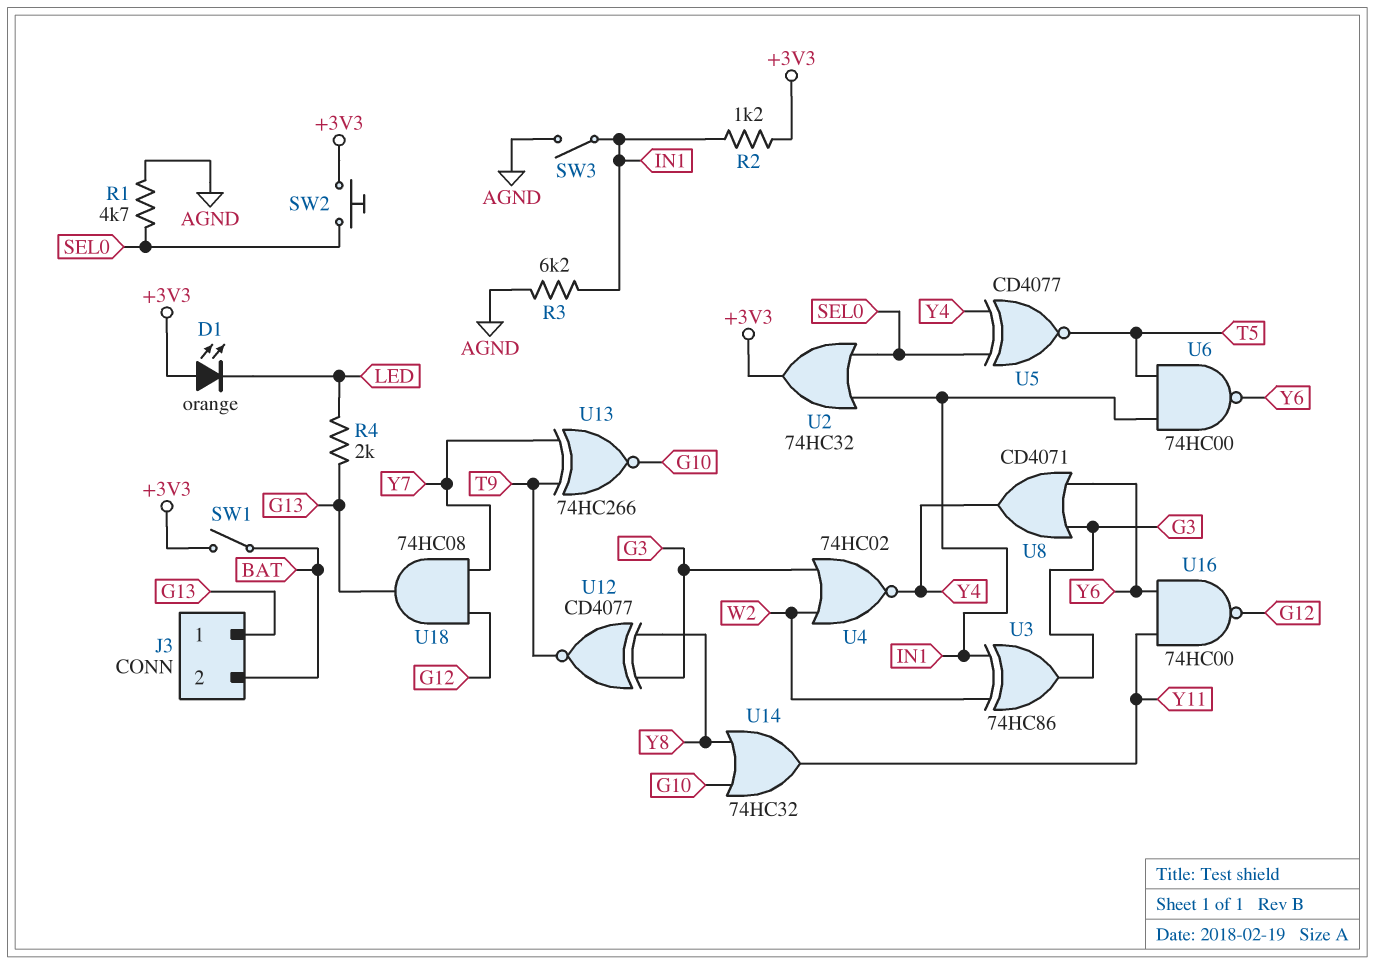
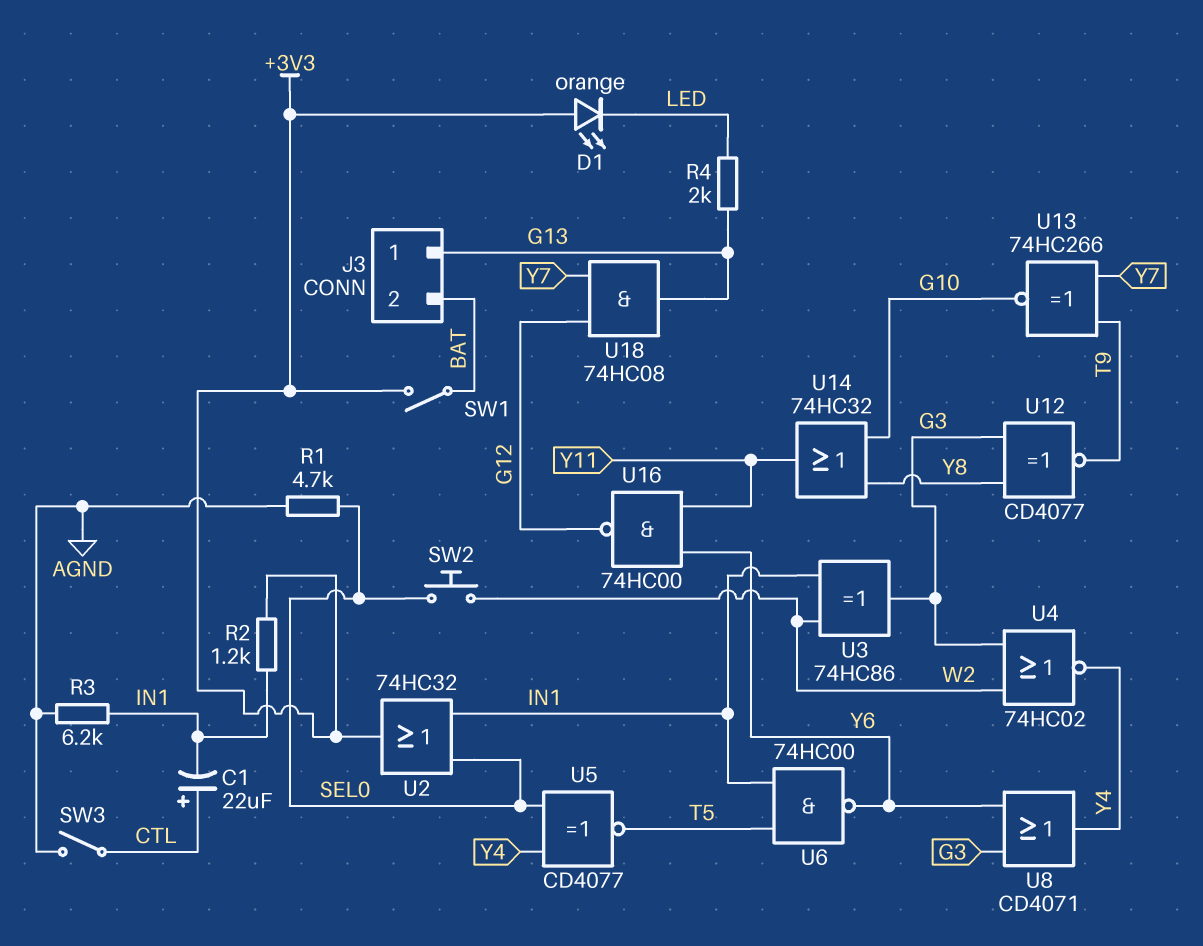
C1: none -> 22uF (plus CTL, minus IN1)
SW2: button (+3V3, SEL0) -> button (SEL0, W2)
SW3: switch (AGND, IN1) -> switch (AGND, CTL)

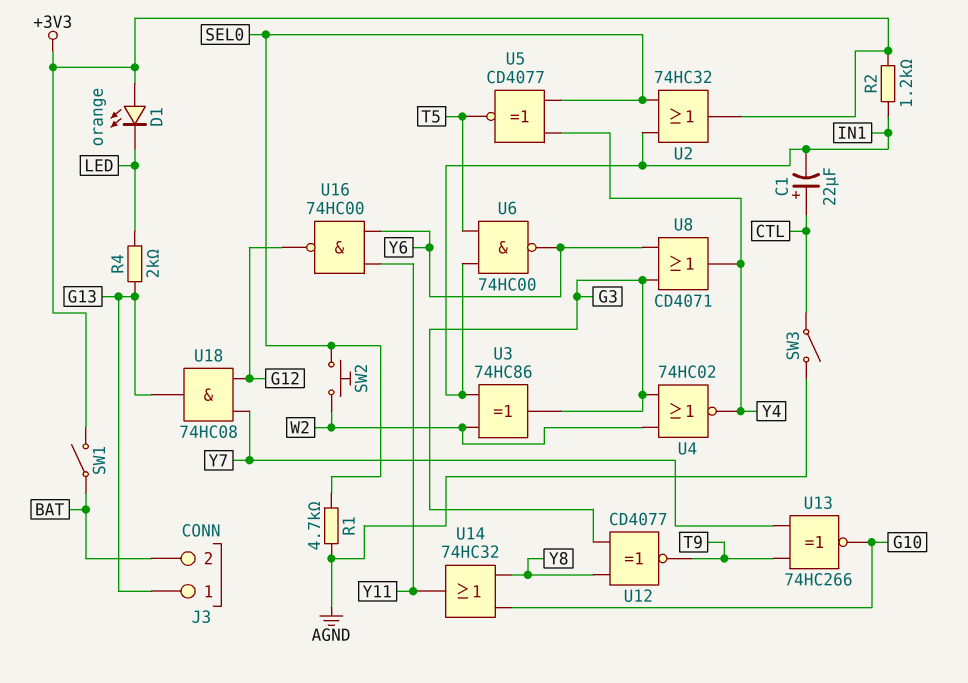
R3: 6.2k (AGND, IN1) -> none

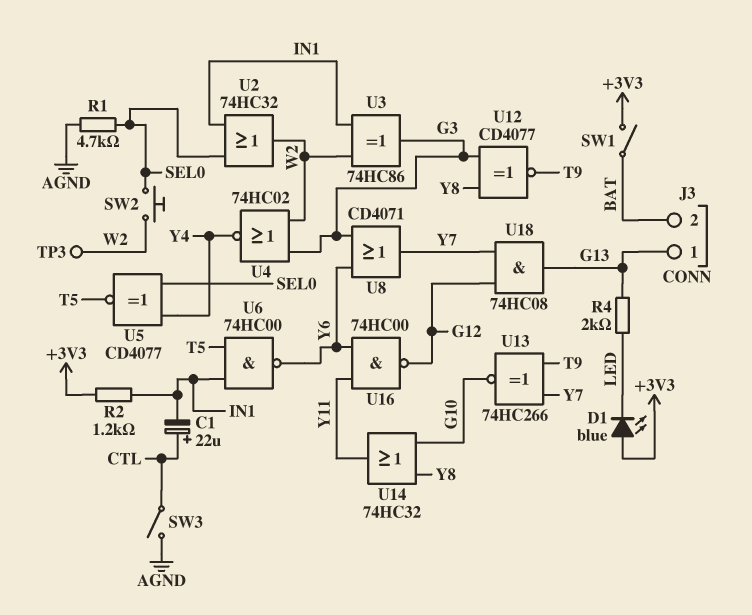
D1: LED orange (A +3V3, K LED) -> LED blue (A +3V3, K LED)
TP3: none -> test point (W2)
U2: OR 74HC32 (in IN1, in SEL0, out +3V3) -> OR 74HC32 (in IN1, in SEL0, out W2)
U8: OR CD4071 (in G3, in Y6, out Y4) -> OR CD4071 (in G3, in Y6, out Y7)

